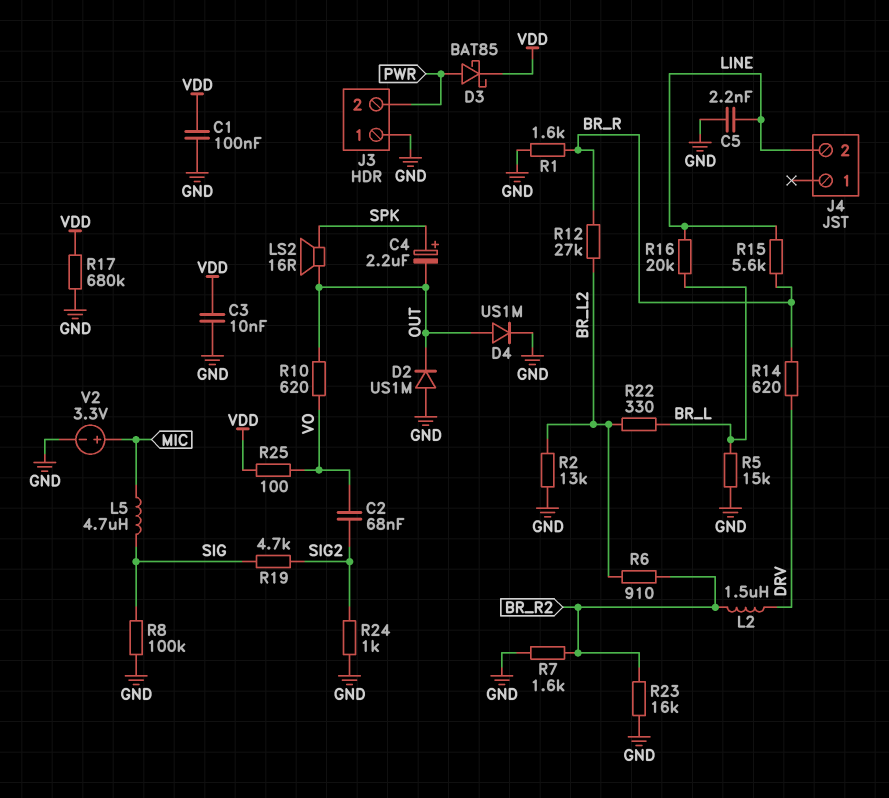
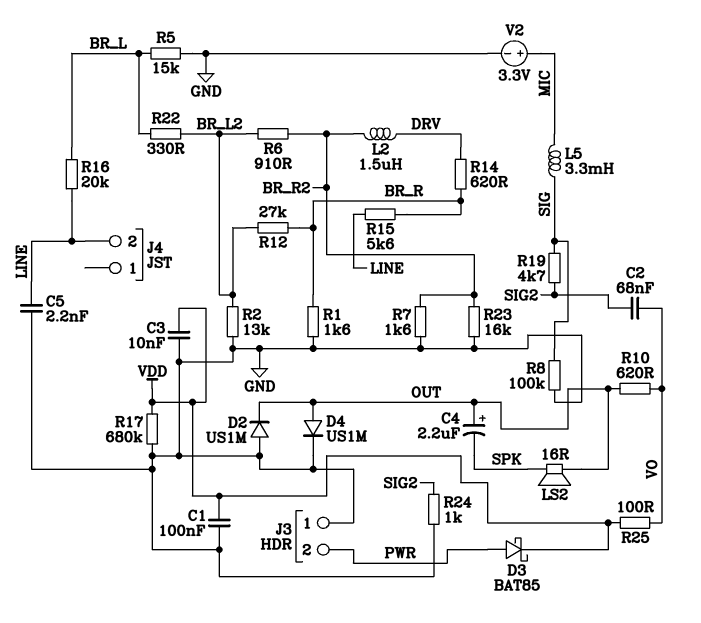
C4: 2.2uF (plus SPK, minus OUT) -> 2.2uF (plus OUT, minus SPK)
L5: 4.7uH (MIC, SIG) -> 3.3mH (MIC, SIG)

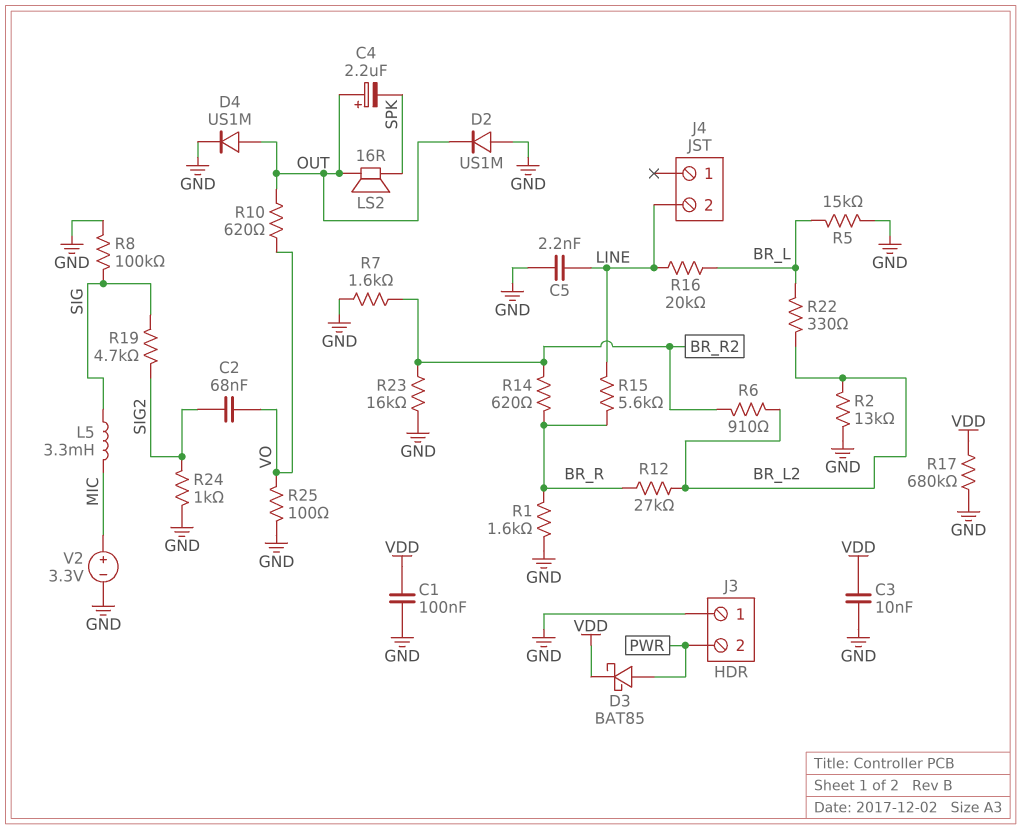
L2: 1.5uH (BR_R2, DRV) -> none
R14: 620 (BR_R, DRV) -> 620 (BR_R, BR_R2)
R25: 100 (VDD, VO) -> 100 (GND, VO)

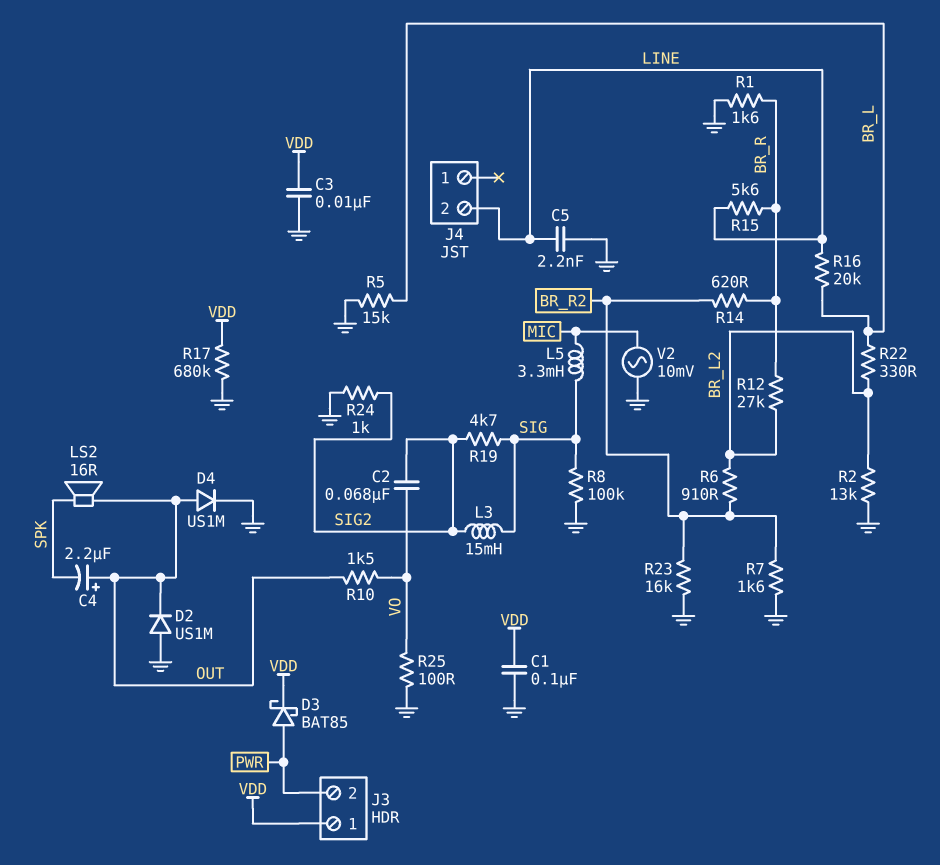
J3 pin 1: GND -> VDD
L3: none -> 15mH (SIG, SIG2)
R10: 620 (OUT, VO) -> 1.5k (OUT, VO)
V2: 3.3V (plus MIC, minus GND) -> AC 10mV (GND, MIC)

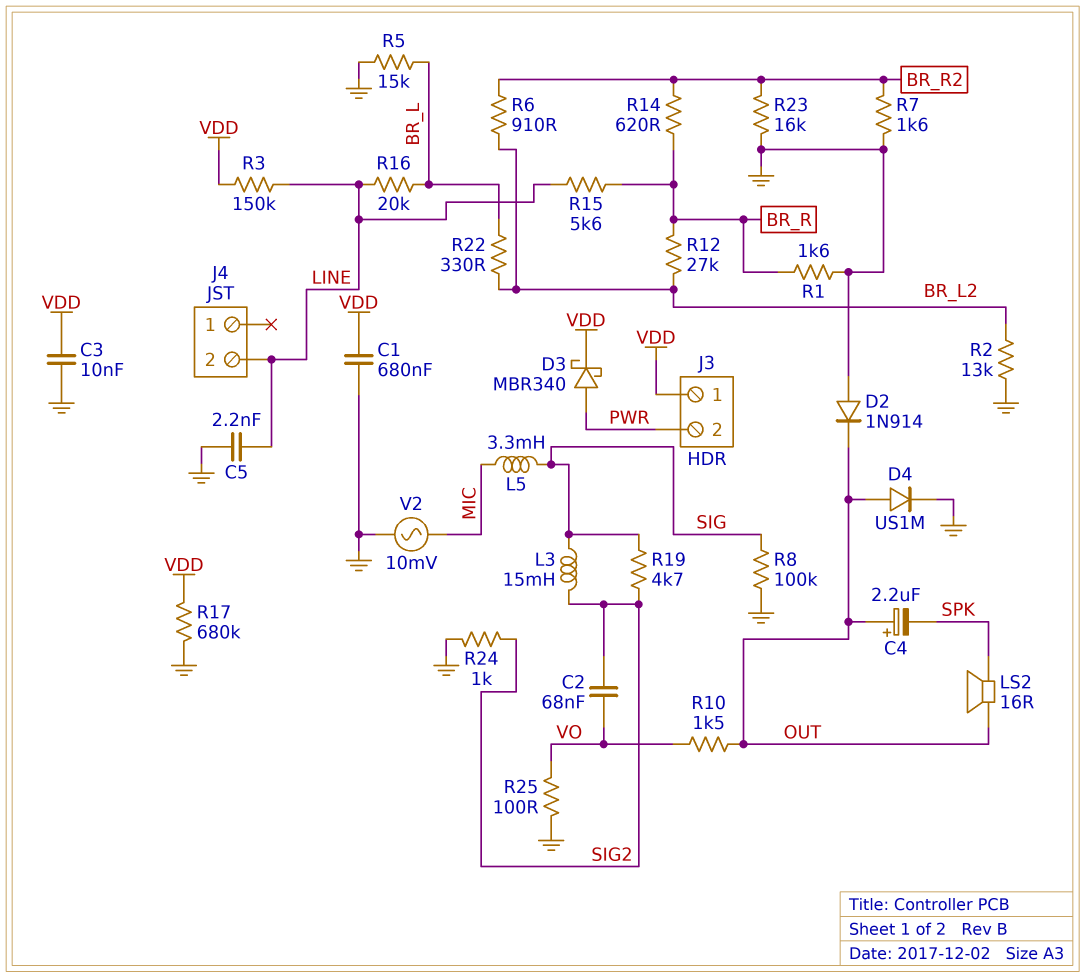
C1: 100nF (GND, VDD) -> 680nF (GND, VDD)
D2: diode US1M (A GND, K OUT) -> diode 1N914 (A GND, K OUT)
D3: schottky BAT85 (A PWR, K VDD) -> schottky MBR340 (A PWR, K VDD)
R3: none -> 150k (LINE, VDD)

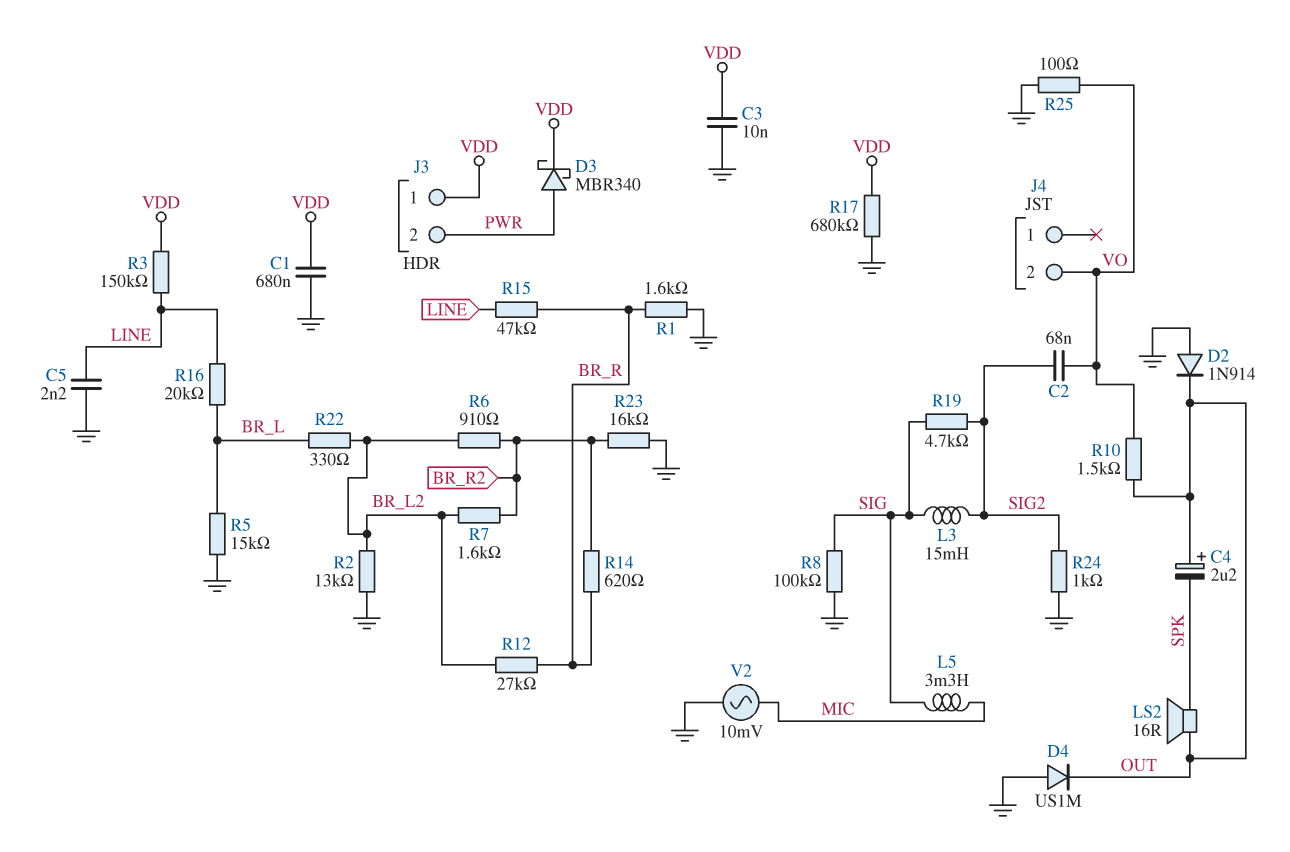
D4: diode US1M (A OUT, K GND) -> diode US1M (A GND, K OUT)
J4 pin 2: LINE -> VO
R7: 1.6k (BR_R2, GND) -> 1.6k (BR_L2, BR_R2)
R15: 5.6k (BR_R, LINE) -> 47k (BR_R, LINE)

